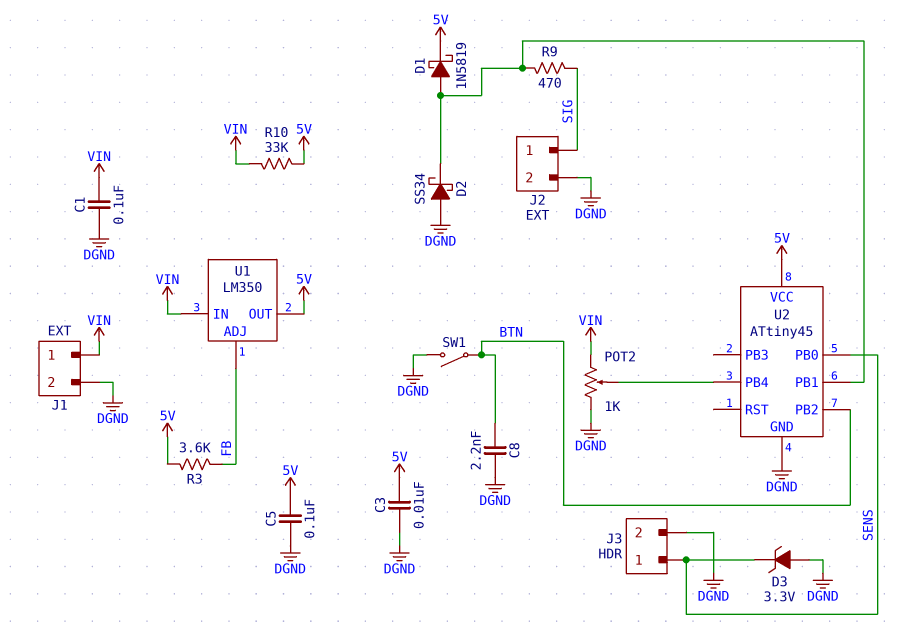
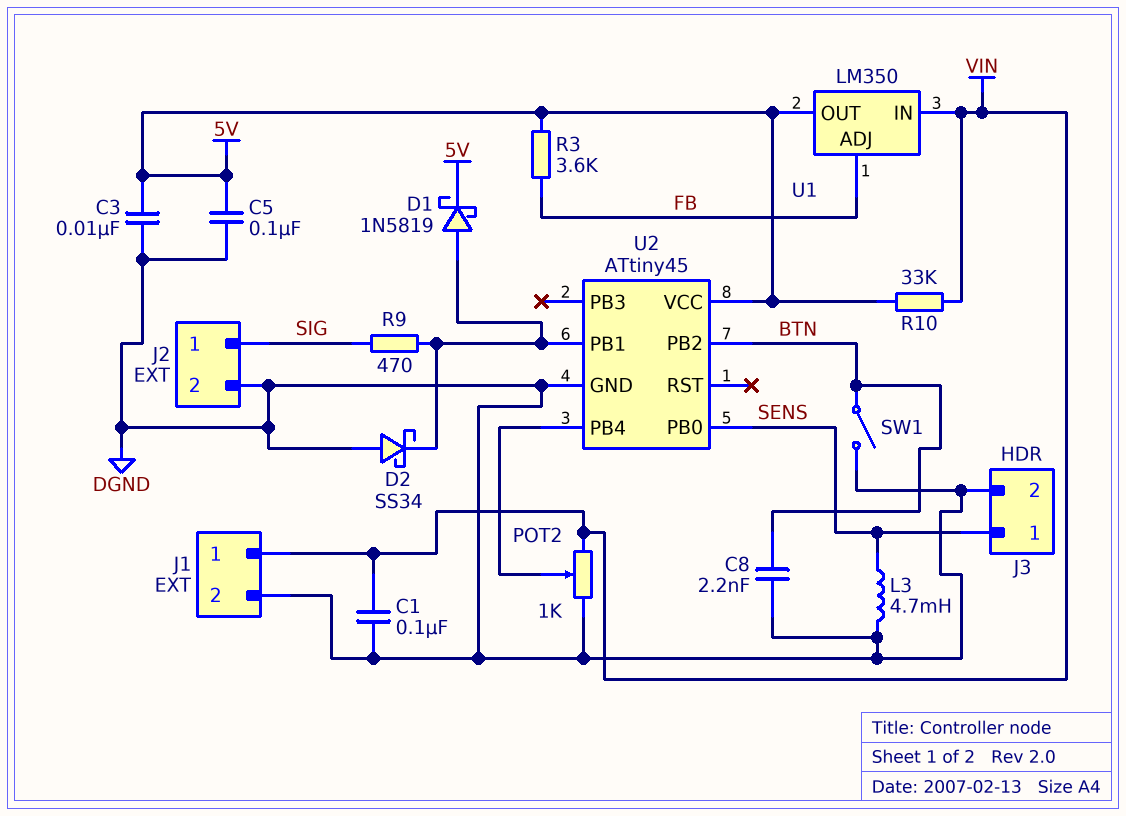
D3: zener 3.3V (A DGND, K SENS) -> none
L3: none -> 4.7mH (DGND, SENS)

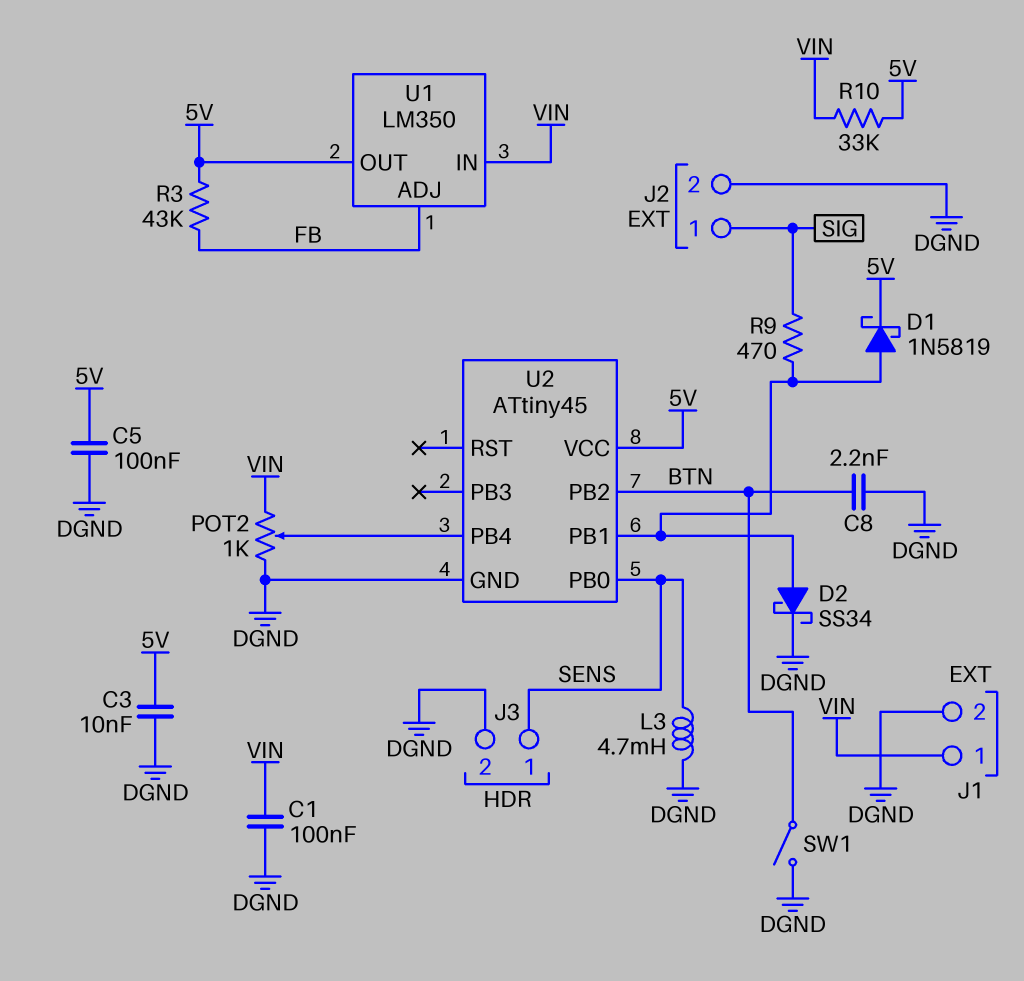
D2: schottky SS34 (A DGND, K U2/PB1) -> schottky SS34 (A U2/PB1, K DGND)
R3: 3.6k (5V, FB) -> 43k (5V, FB)

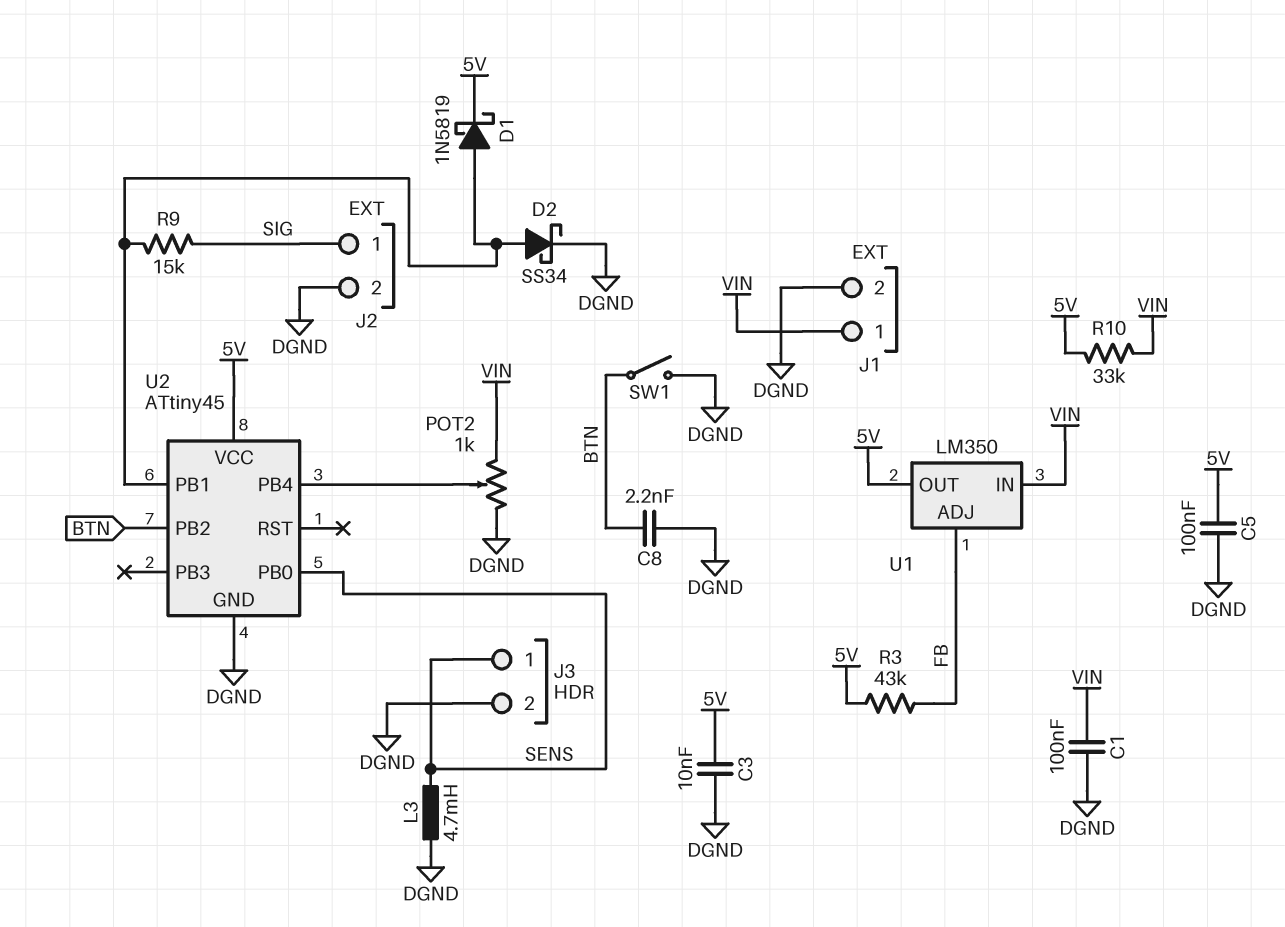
R9: 470 (SIG, U2/PB1) -> 15k (SIG, U2/PB1)

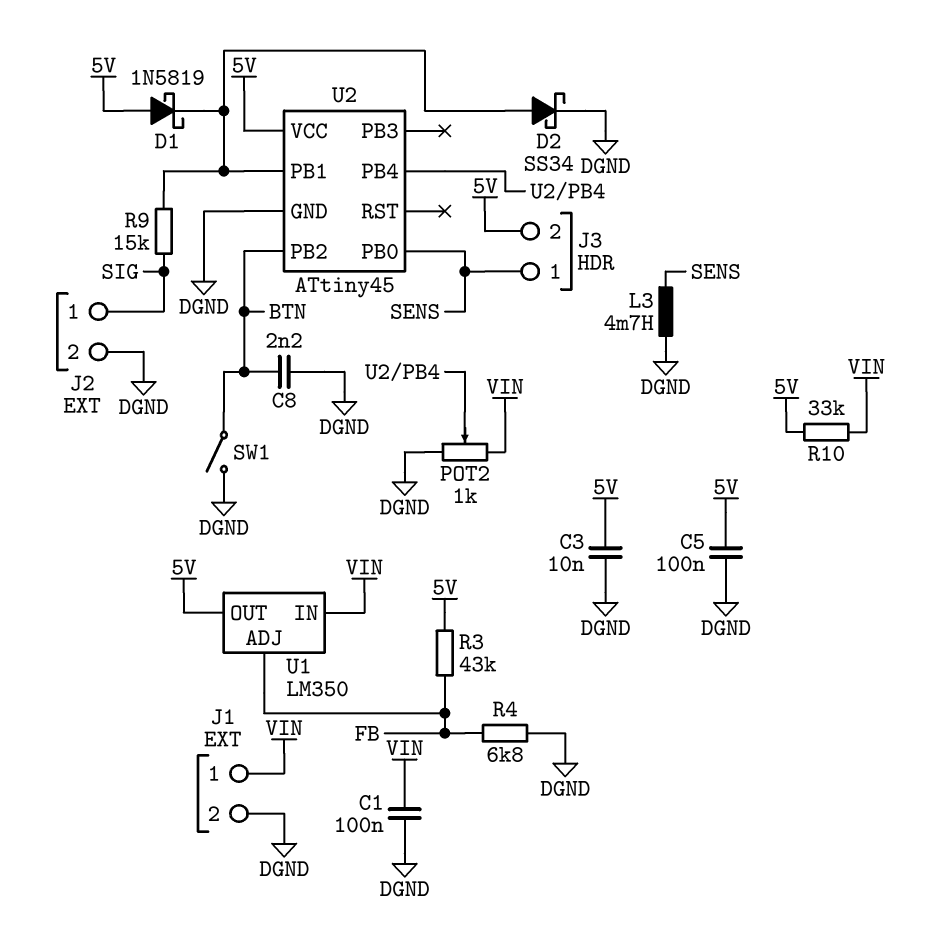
D1: schottky 1N5819 (A U2/PB1, K 5V) -> schottky 1N5819 (A 5V, K U2/PB1)
J3 pin 2: DGND -> 5V
R4: none -> 6.8k (DGND, FB)

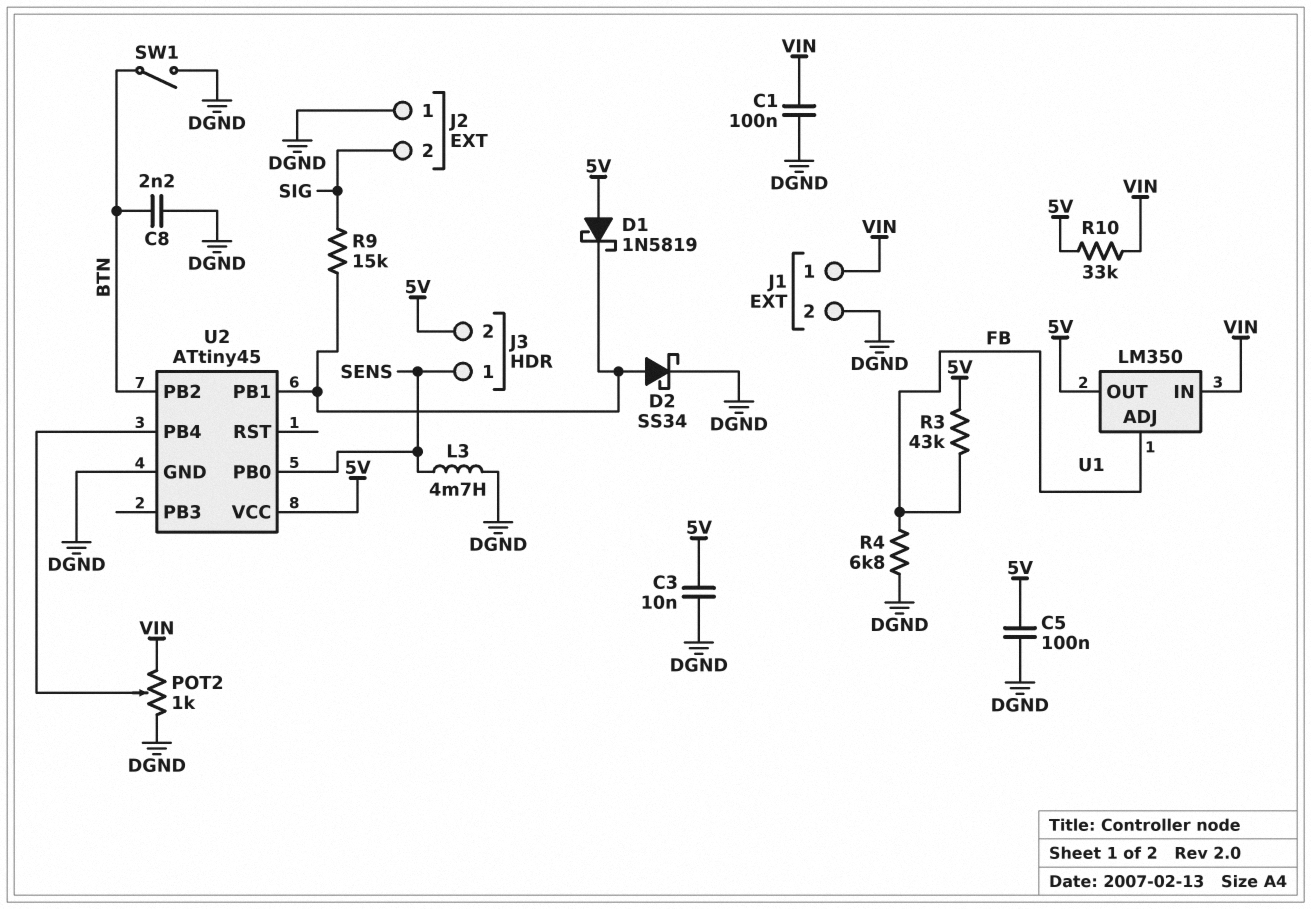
J2 pin 1: SIG -> DGND
J2 pin 2: DGND -> SIG

